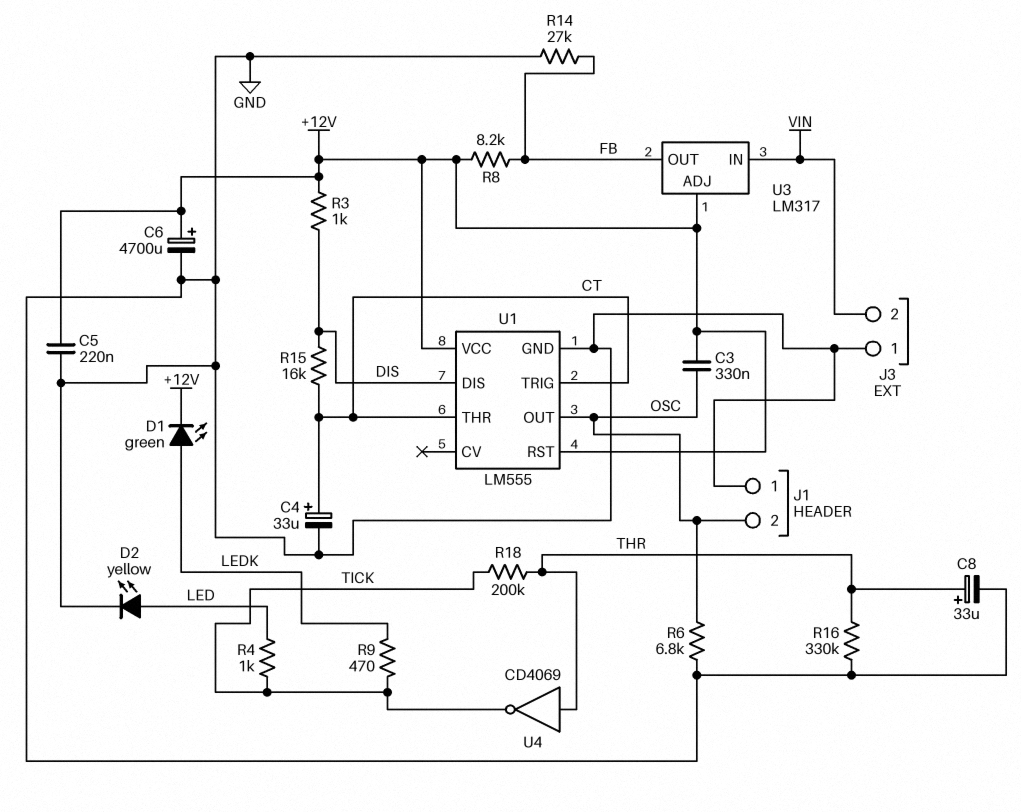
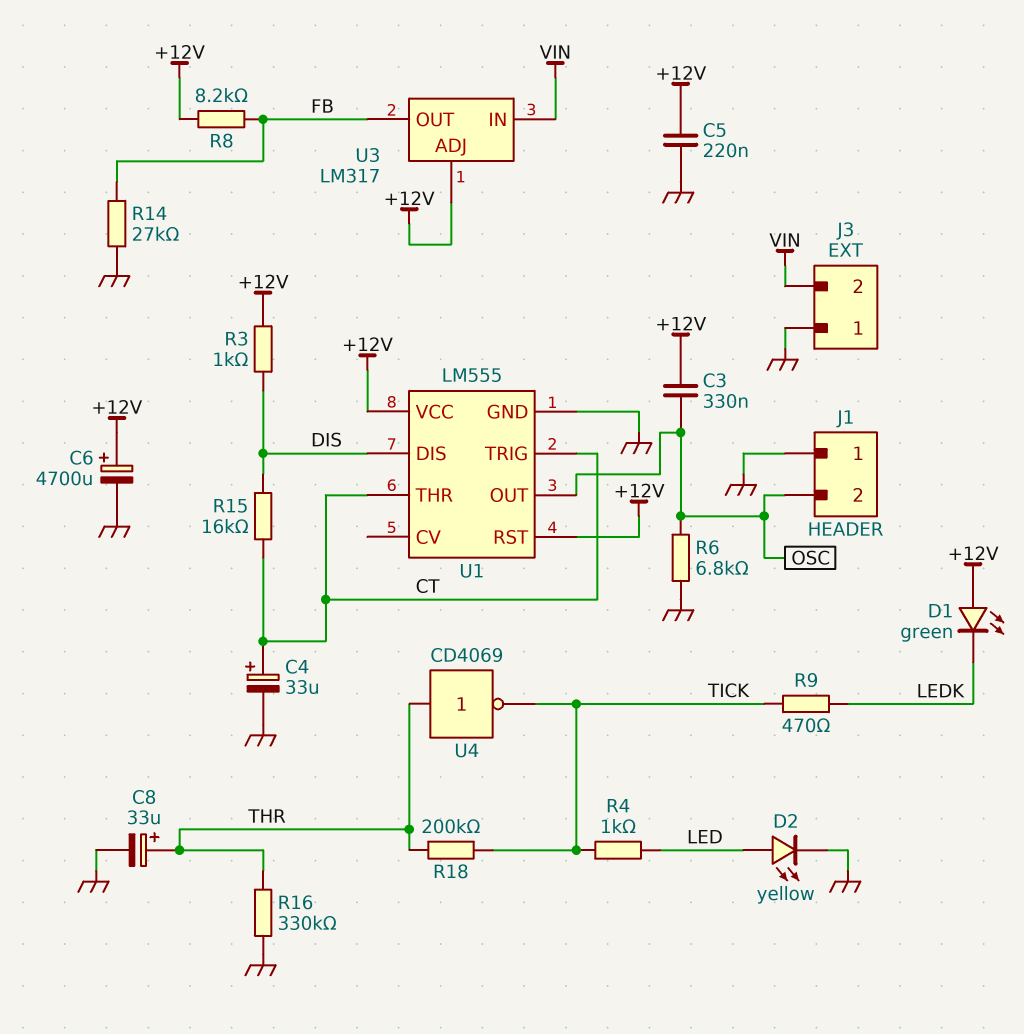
D1: LED green (A LEDK, K +12V) -> LED green (A +12V, K LEDK)

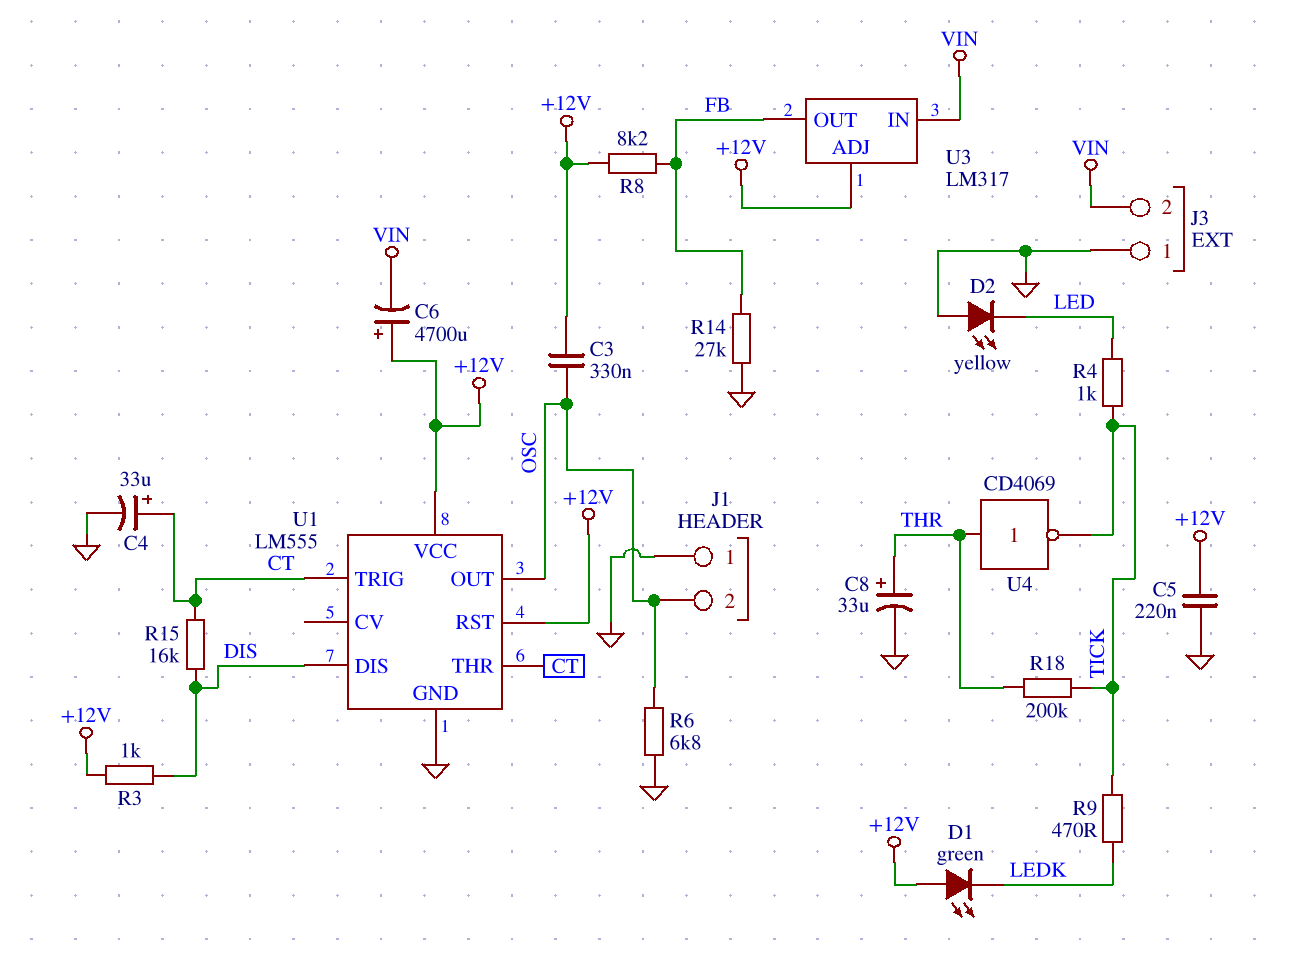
C6: 4700uF (plus +12V, minus GND) -> 4700uF (plus +12V, minus VIN)
D2: LED yellow (A LED, K GND) -> LED yellow (A GND, K LED)
R16: 330k (GND, THR) -> none

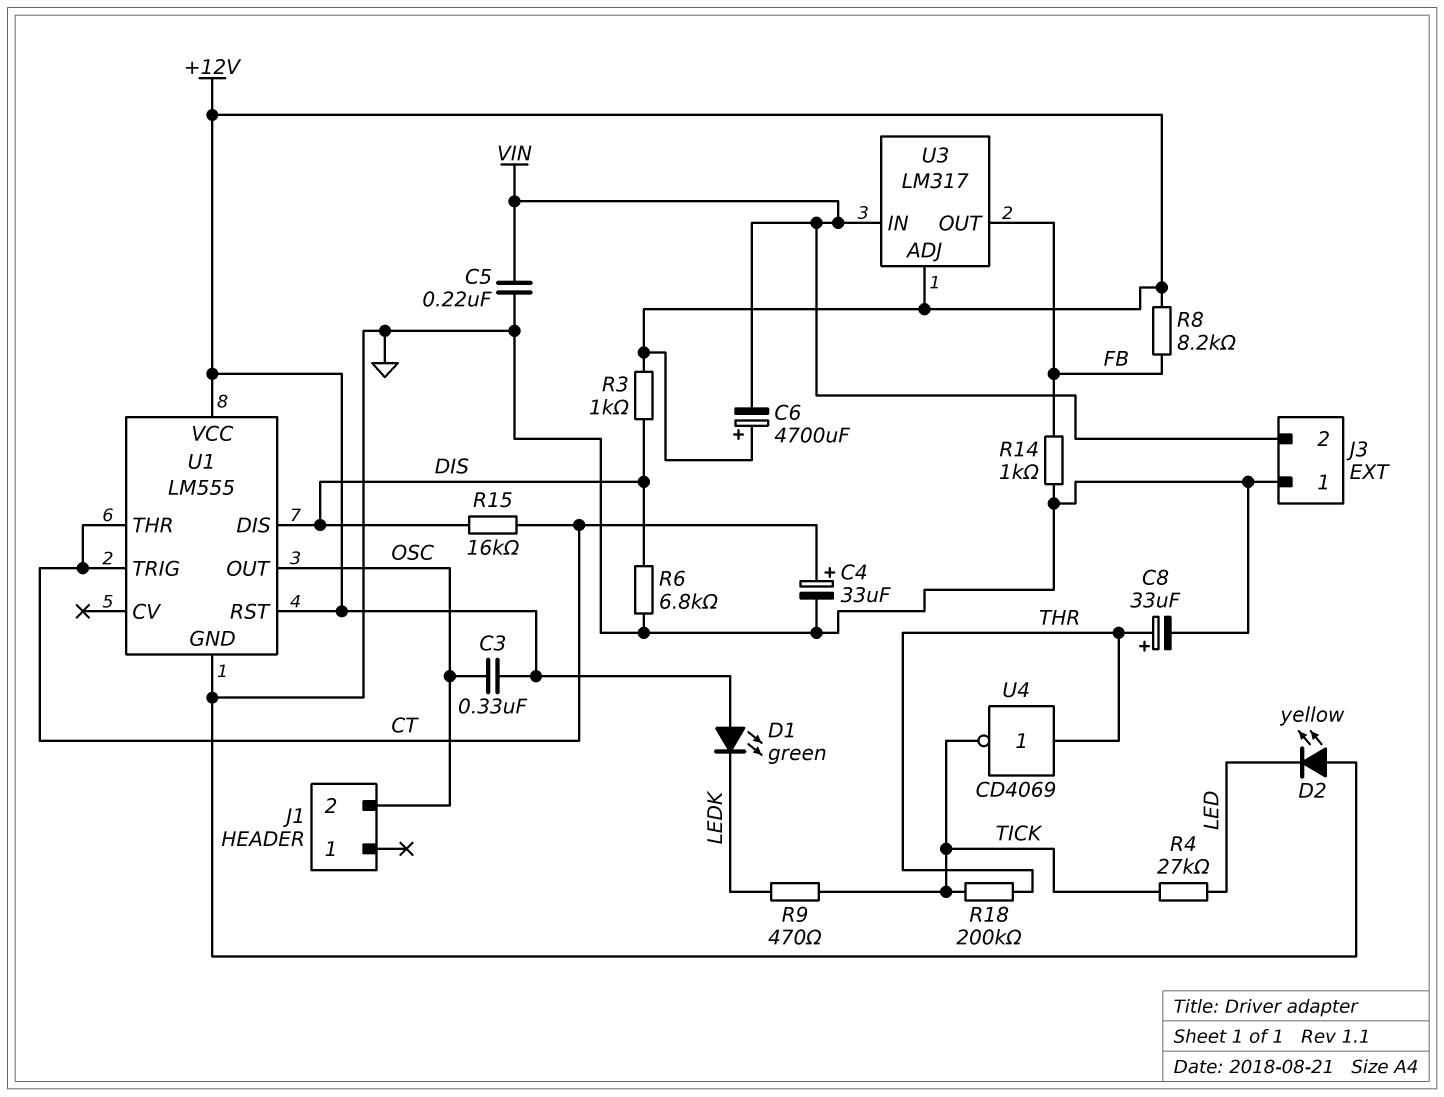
C5: 220nF (+12V, GND) -> 220nF (GND, VIN)
J1 pin 1: GND -> none
R4: 1k (LED, TICK) -> 27k (LED, TICK)
R6: 6.8k (GND, OSC) -> 6.8k (DIS, GND)
R14: 27k (FB, GND) -> 1k (FB, GND)

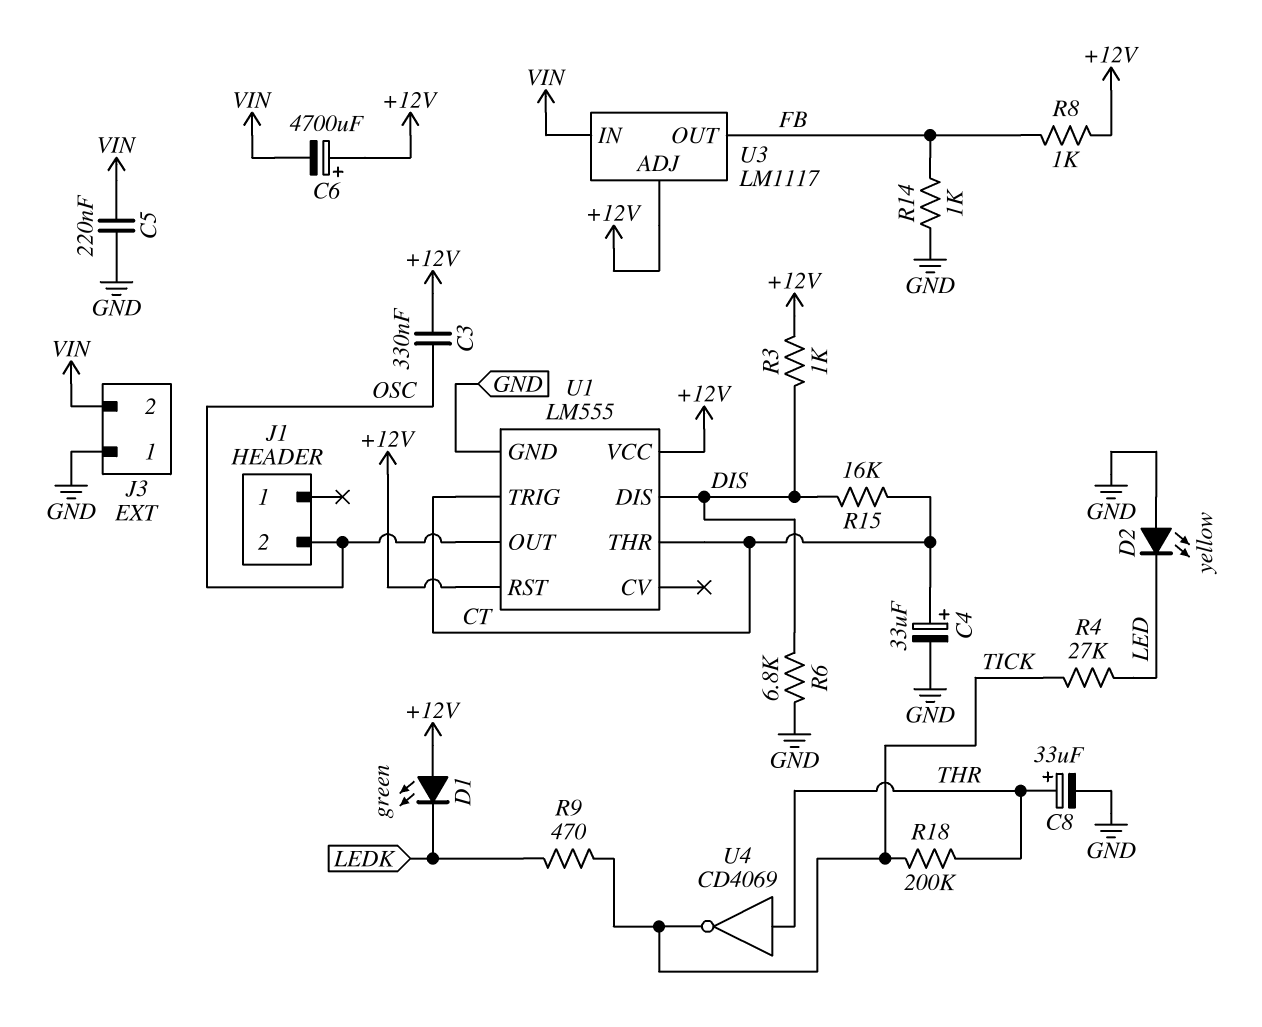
R8: 8.2k (+12V, FB) -> 1k (+12V, FB)
U3: LM317 -> LM1117

